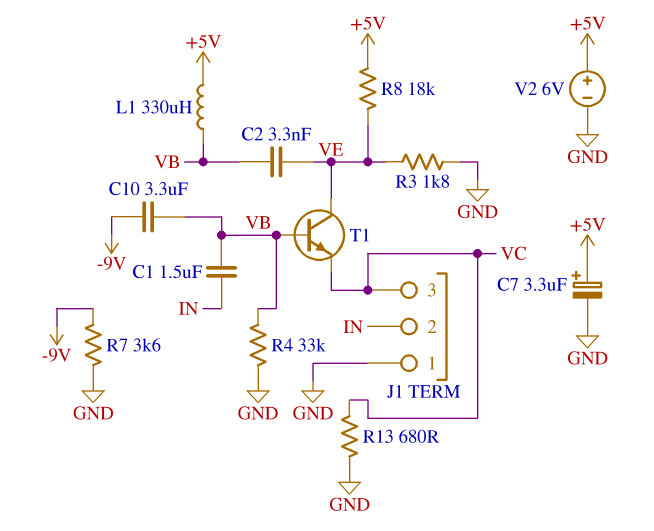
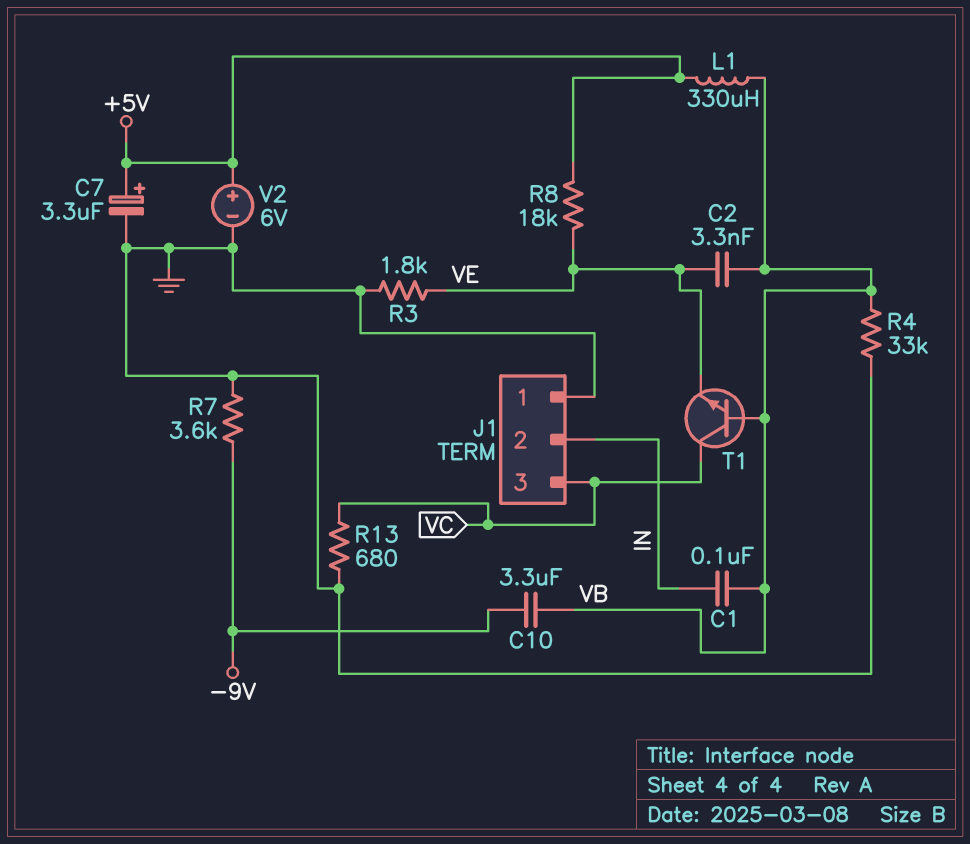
C1: 1.5uF (IN, VB) -> 100nF (IN, VB)
T1: NPN (B VB, C VE, E VC) -> NPN (B VB, C VC, E VE)

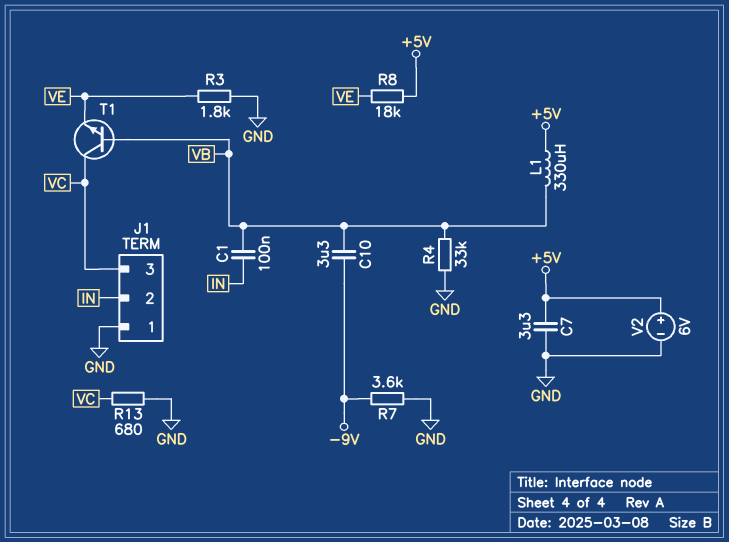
C2: 3.3nF (VB, VE) -> none
C7: 3.3uF (plus +5V, minus GND) -> 3.3uF (+5V, GND)

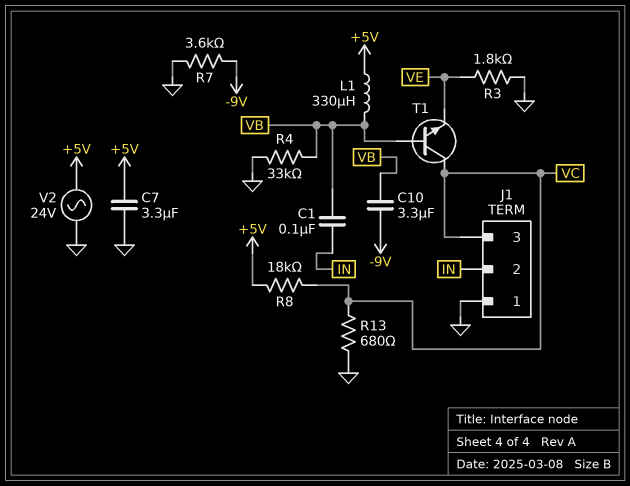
R8: 18k (+5V, VE) -> 18k (+5V, VC)
V2: 6V (plus +5V, minus GND) -> AC 24V (+5V, GND)

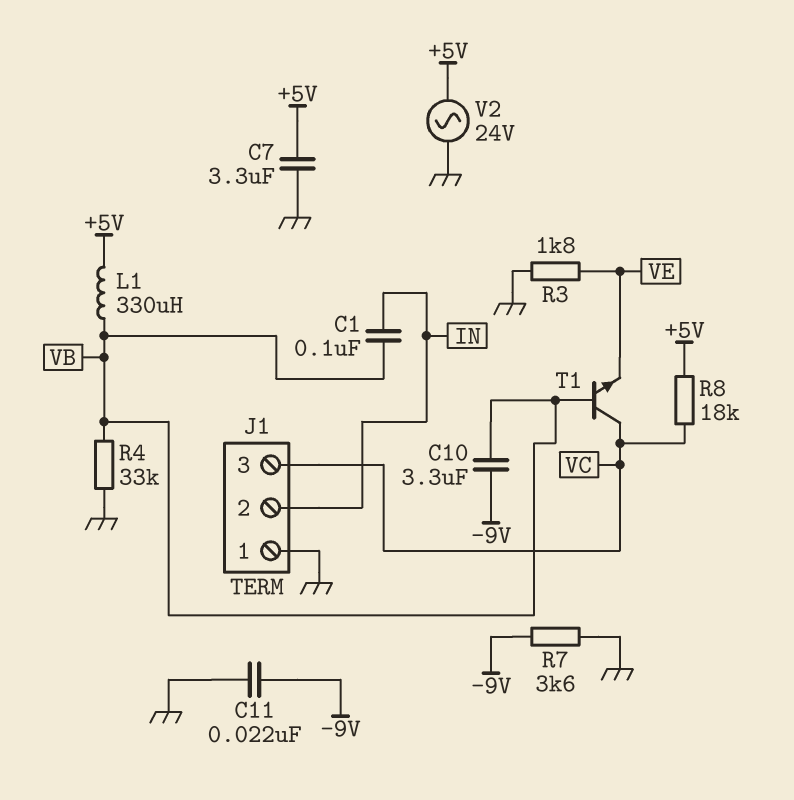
C11: none -> 22nF (-9V, GND)
R13: 680 (GND, VC) -> none

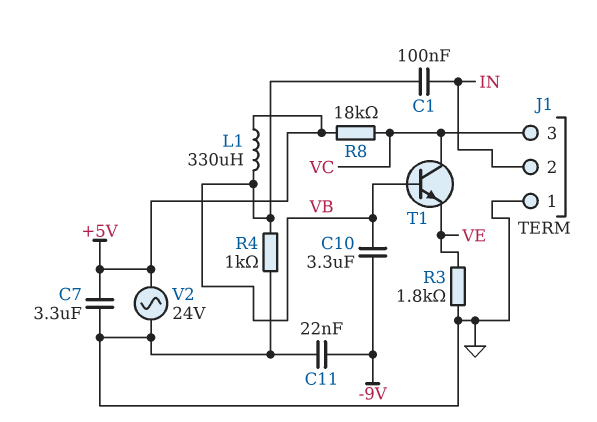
R4: 33k (GND, VB) -> 1k (GND, VB)
R7: 3.6k (-9V, GND) -> none

